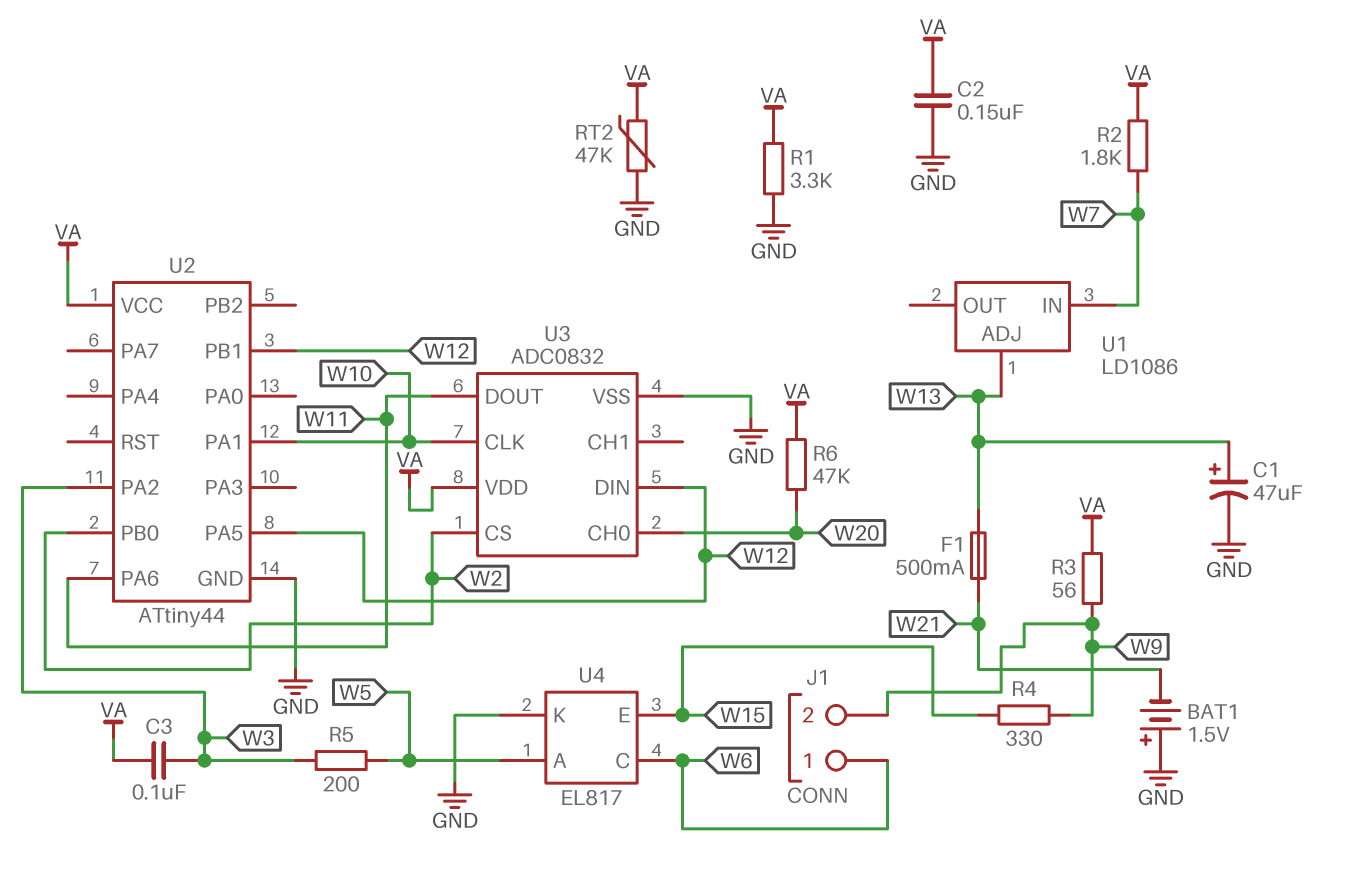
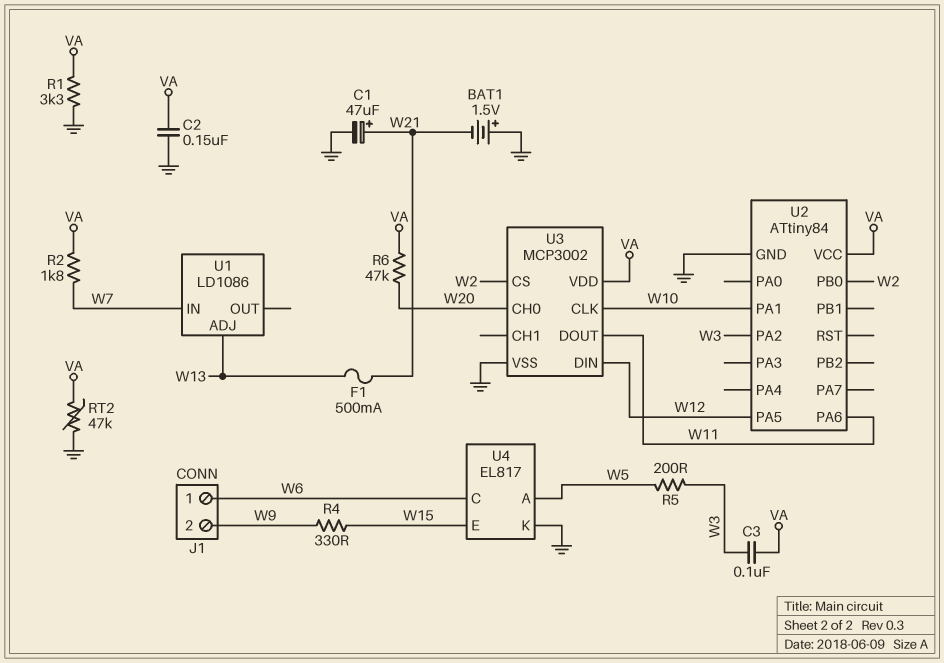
C1: 47uF (plus W13, minus GND) -> 47uF (plus W21, minus GND)
R3: 56 (VA, W9) -> none
U2: ATtiny44 -> ATtiny84
U2 pin PB1: W12 -> none
U3: ADC0832 -> MCP3002

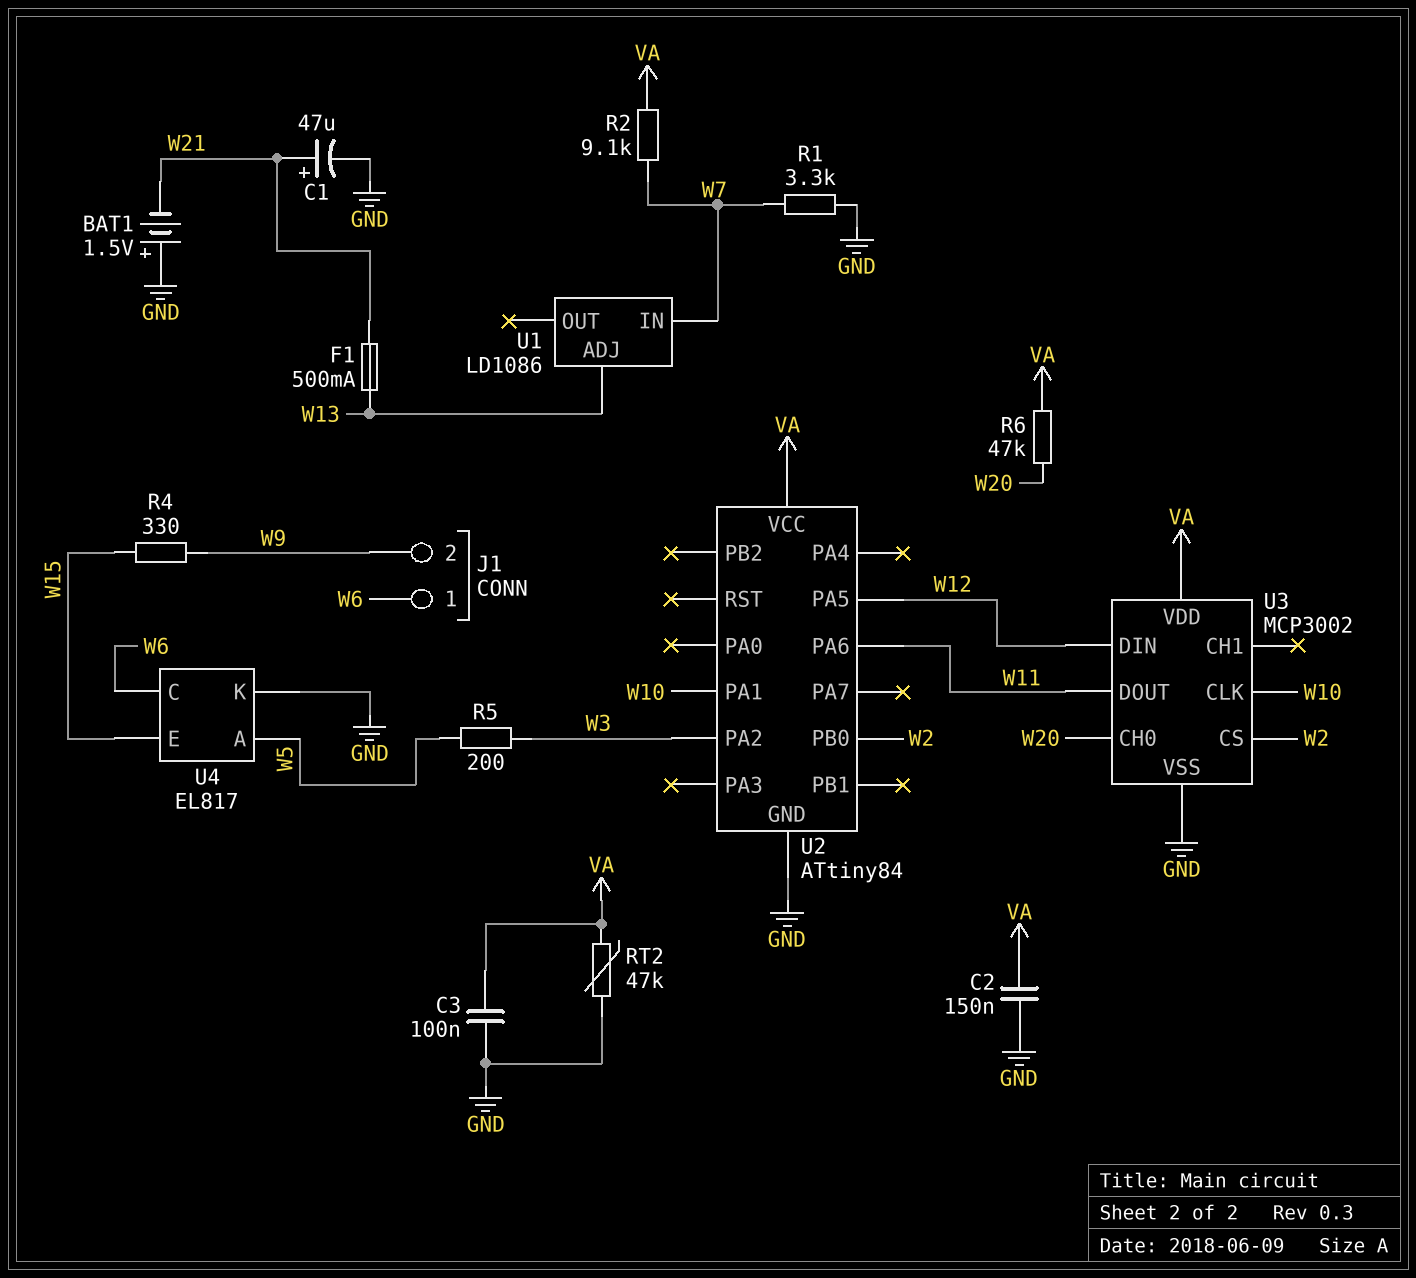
C3: 100nF (VA, W3) -> 100nF (GND, VA)
R1: 3.3k (GND, VA) -> 3.3k (GND, W7)
R2: 1.8k (VA, W7) -> 9.1k (VA, W7)

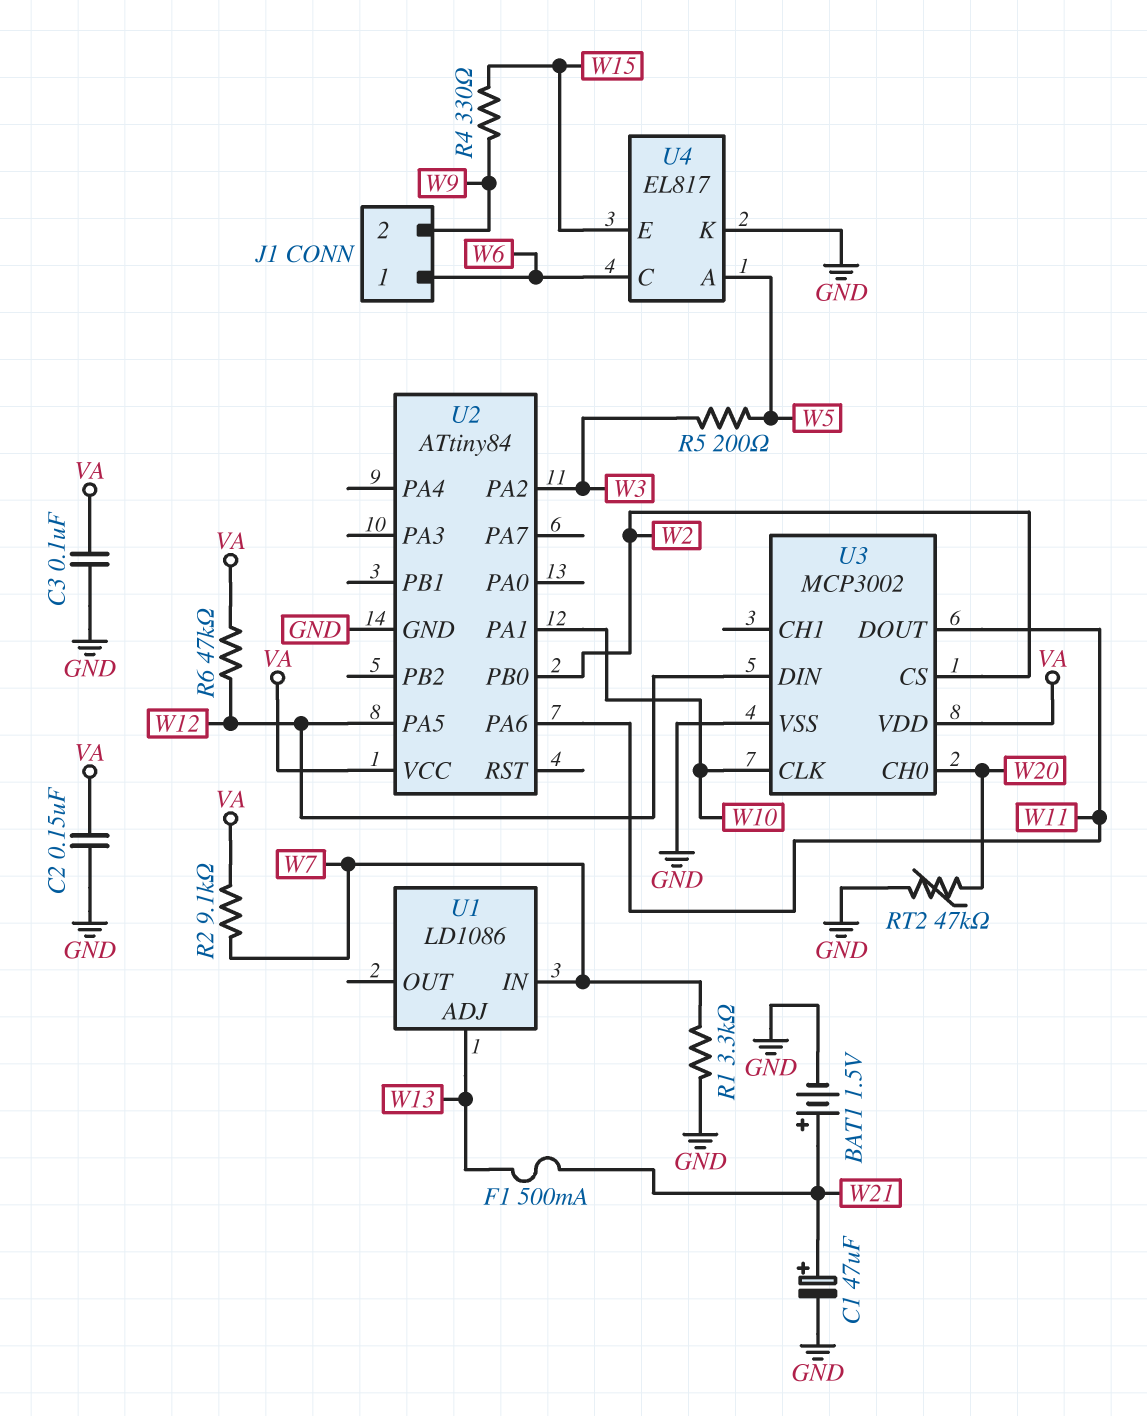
BAT1: 1.5V (plus GND, minus W21) -> 1.5V (plus W21, minus GND)
R6: 47k (VA, W20) -> 47k (VA, W12)
RT2: 47k (GND, VA) -> 47k (GND, W20)

